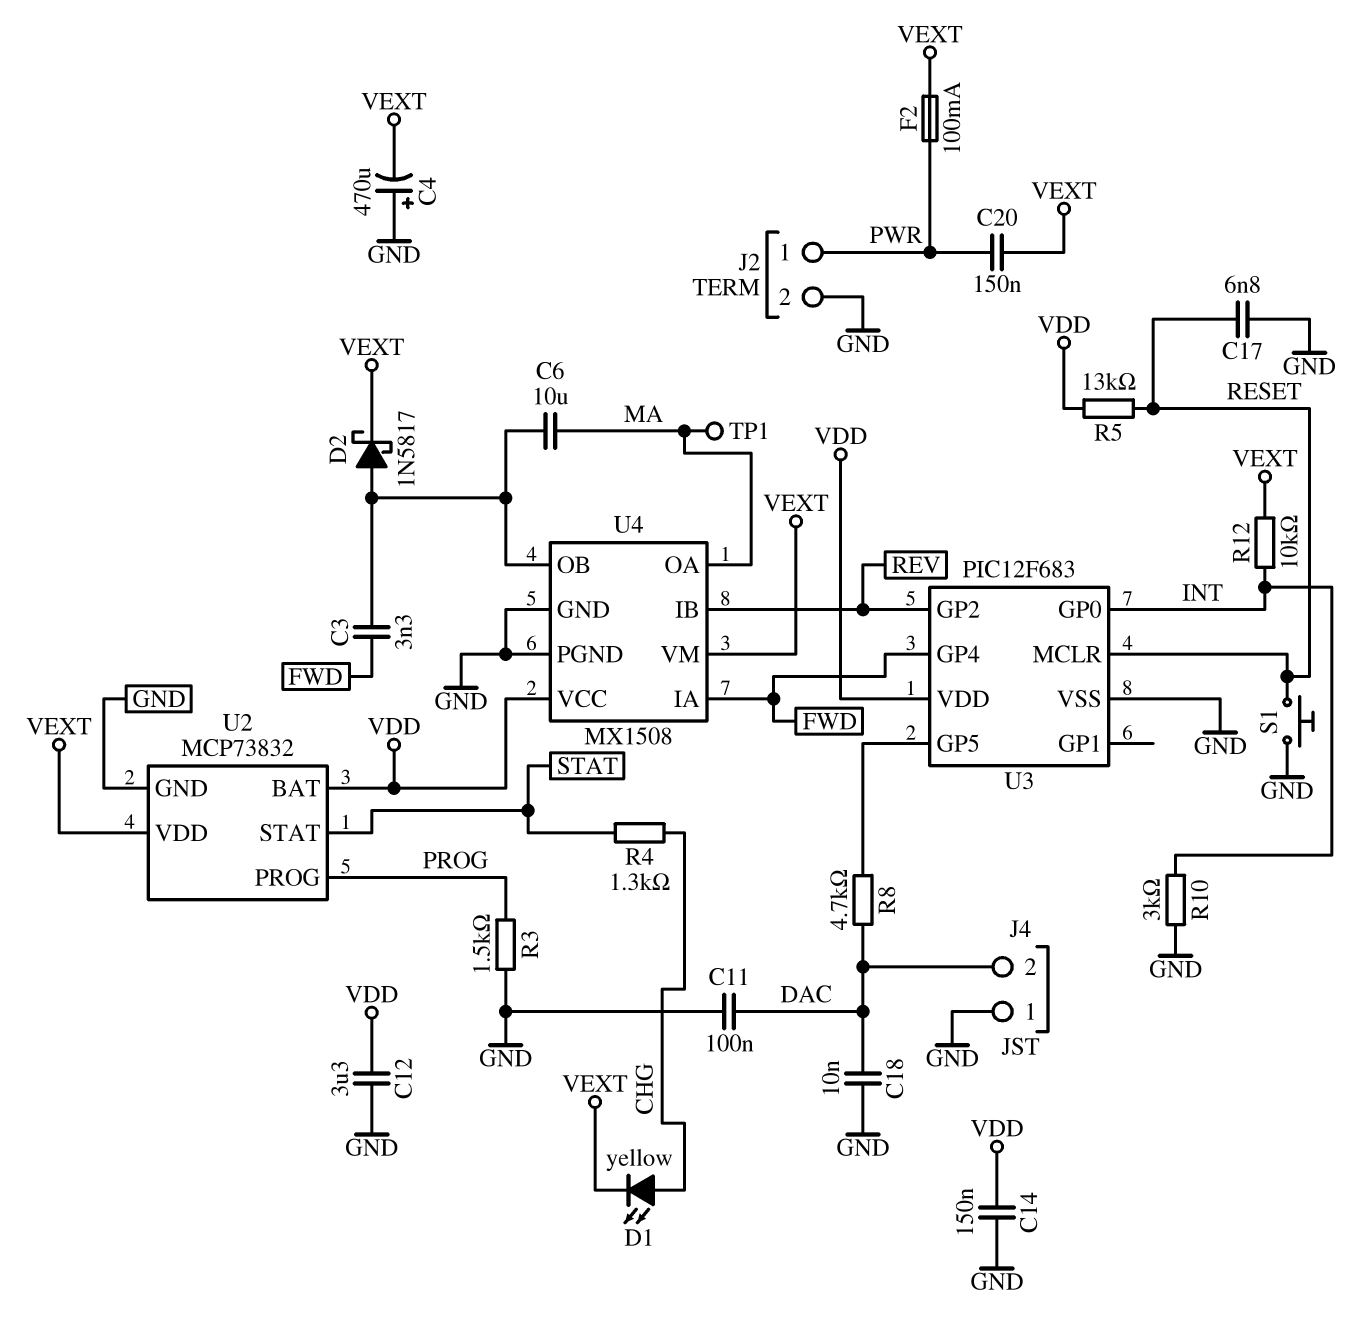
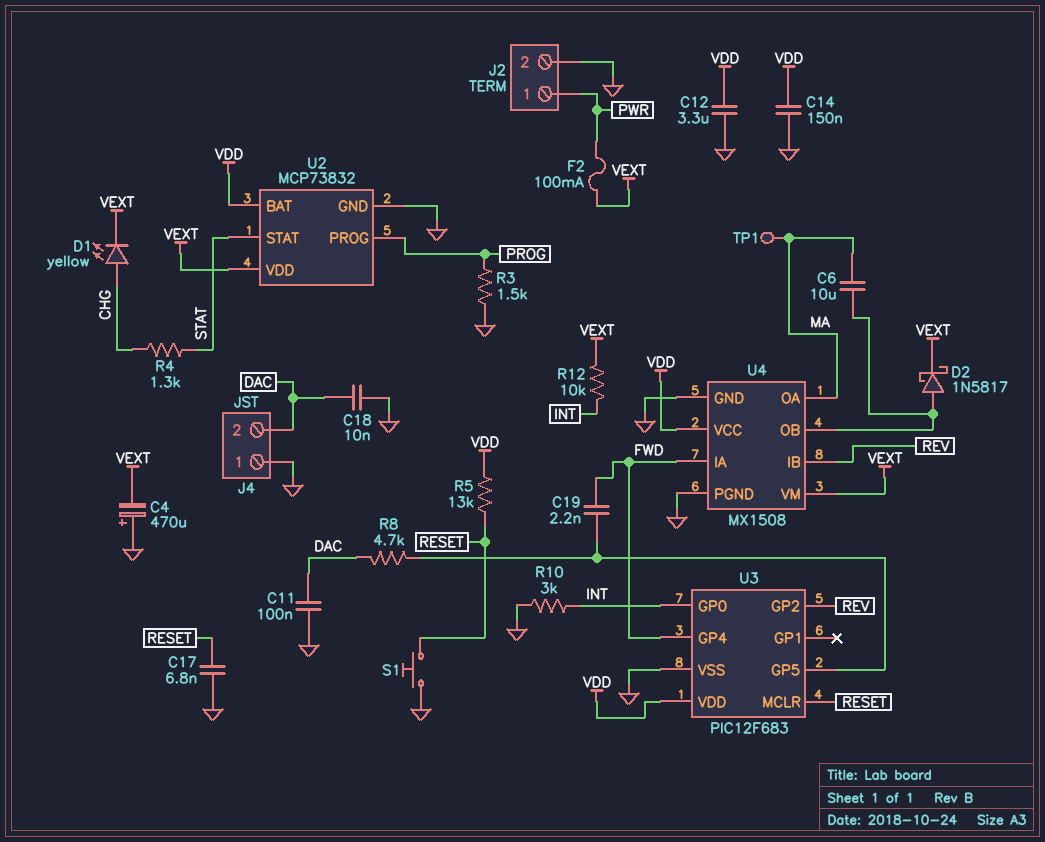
C3: 3.3nF (FWD, U4/OB) -> none
C19: none -> 2.2nF (FWD, U3/GP5)
C20: 150nF (PWR, VEXT) -> none

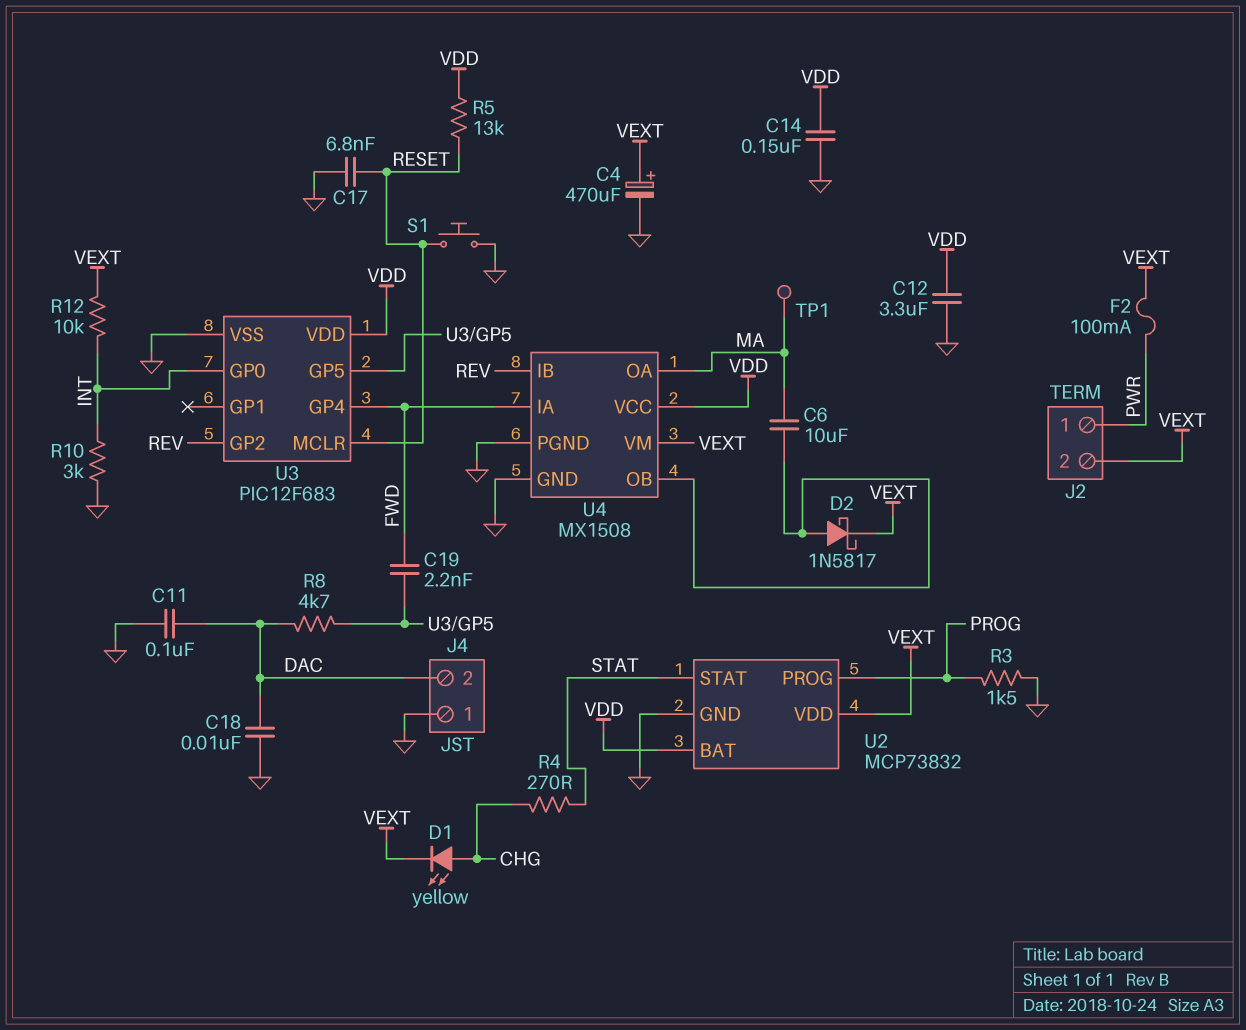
C4: 470uF (plus GND, minus VEXT) -> 470uF (plus VEXT, minus GND)
J2 pin 2: GND -> VEXT
R4: 1.3k (CHG, STAT) -> 270 (CHG, STAT)

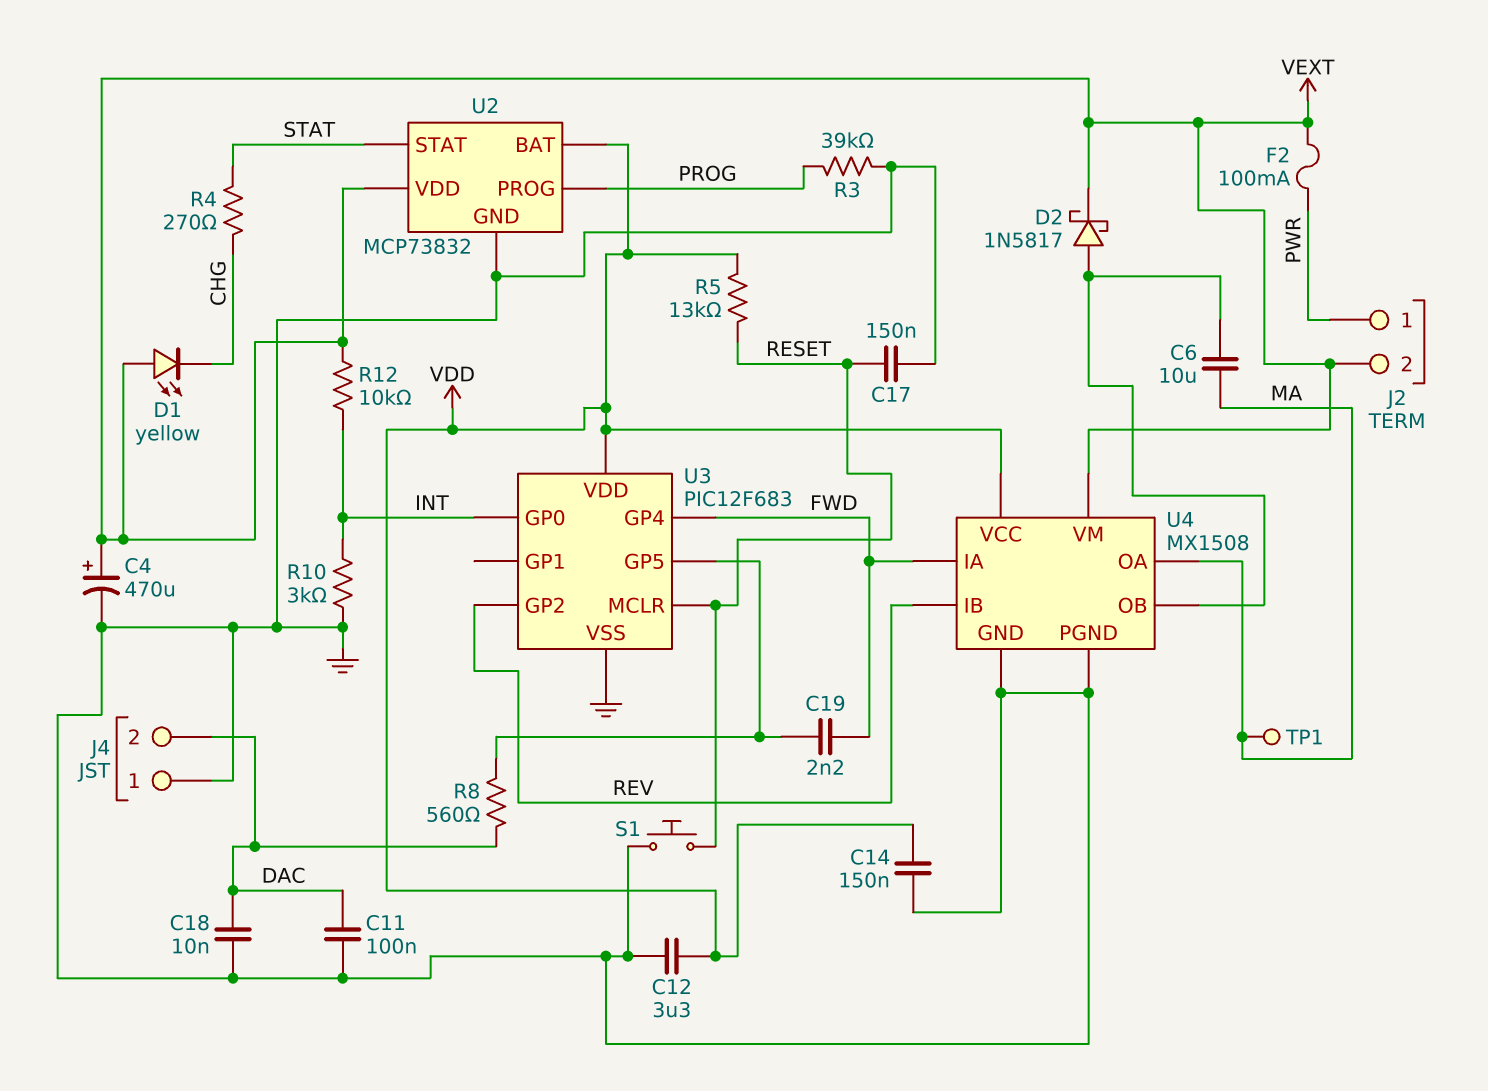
C17: 6.8nF (GND, RESET) -> 150nF (GND, RESET)
D1: LED yellow (A CHG, K VEXT) -> LED yellow (A VEXT, K CHG)
R3: 1.5k (GND, PROG) -> 39k (GND, PROG)
R8: 4.7k (DAC, U3/GP5) -> 560 (DAC, U3/GP5)

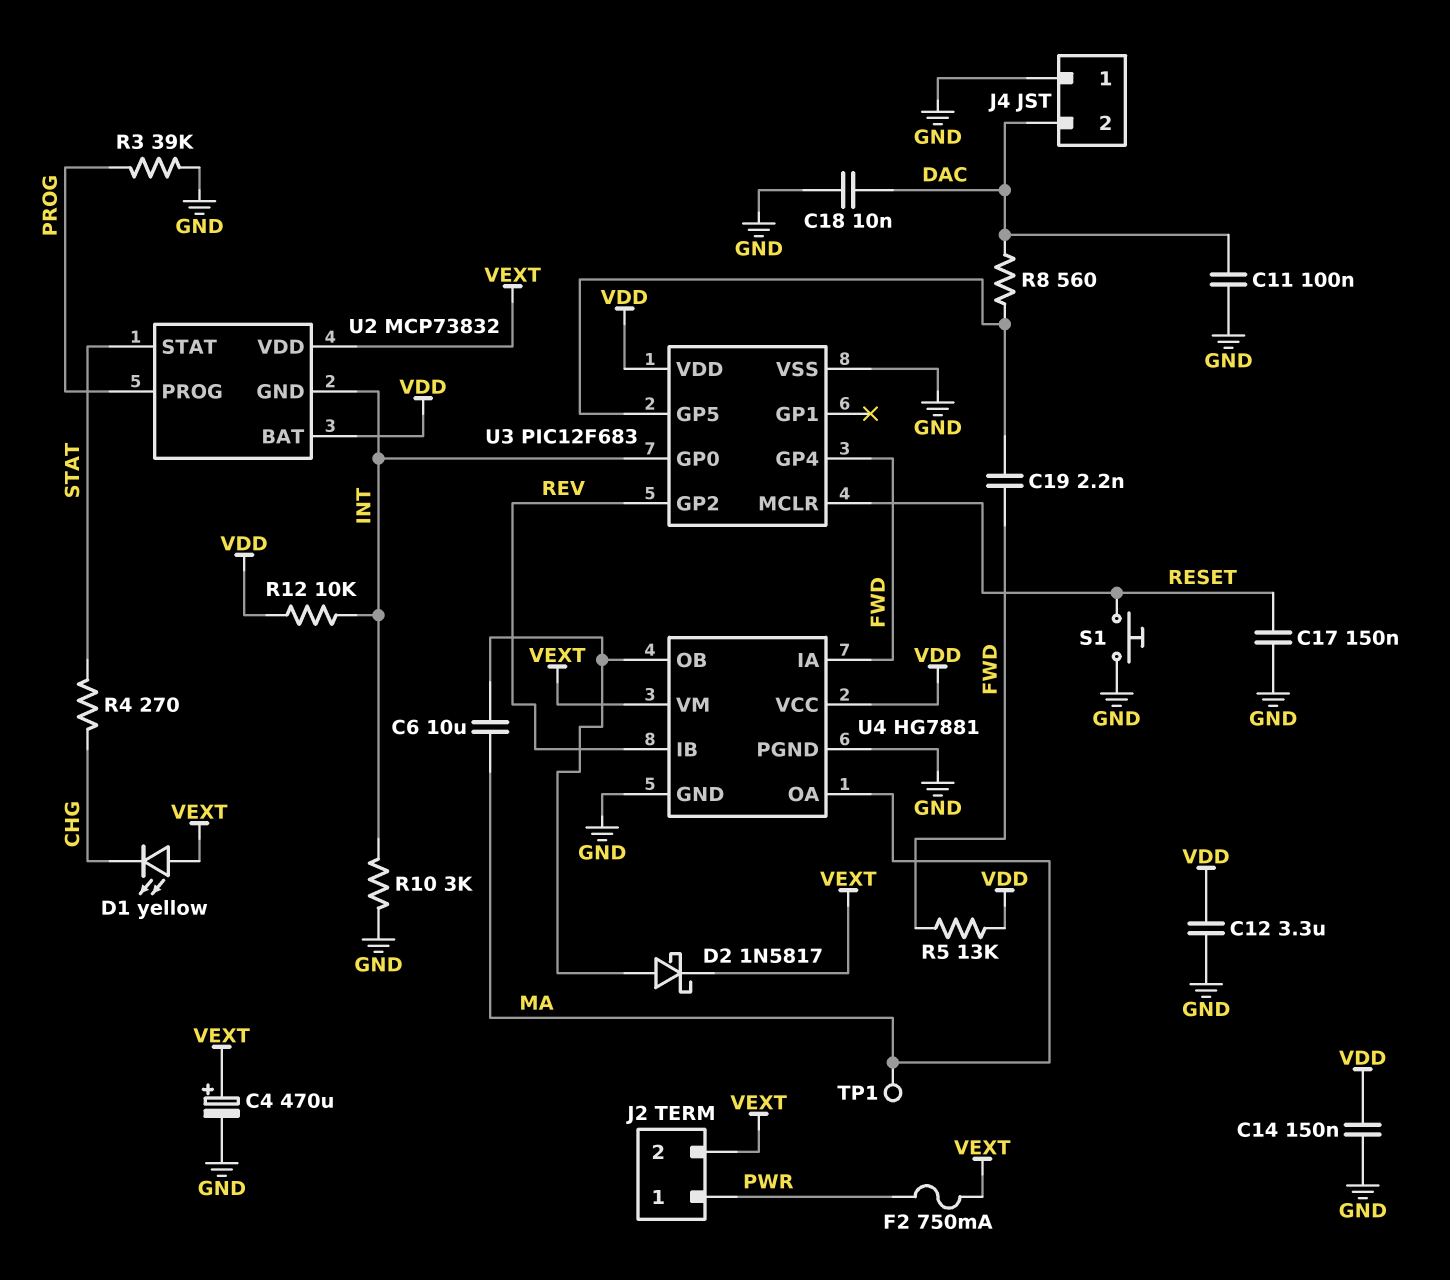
F2: 100mA (PWR, VEXT) -> 750mA (PWR, VEXT)
R5: 13k (RESET, VDD) -> 13k (FWD, VDD)
R12: 10k (INT, VEXT) -> 10k (INT, VDD)
U2 pin GND: GND -> INT
U4: MX1508 -> HG7881

